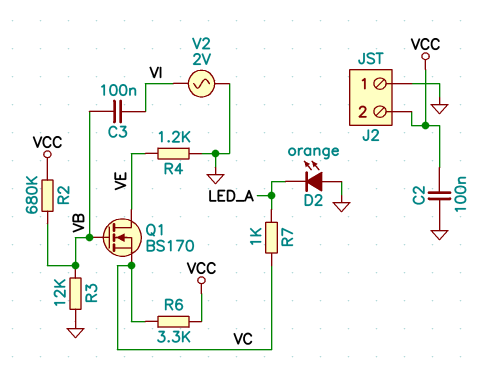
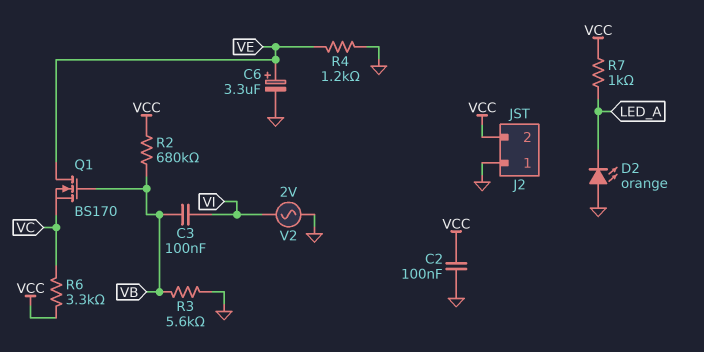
C6: none -> 3.3uF (plus VE, minus GND)
R3: 12k (GND, VB) -> 5.6k (GND, VB)
R7: 1k (LED_A, VC) -> 1k (LED_A, VCC)

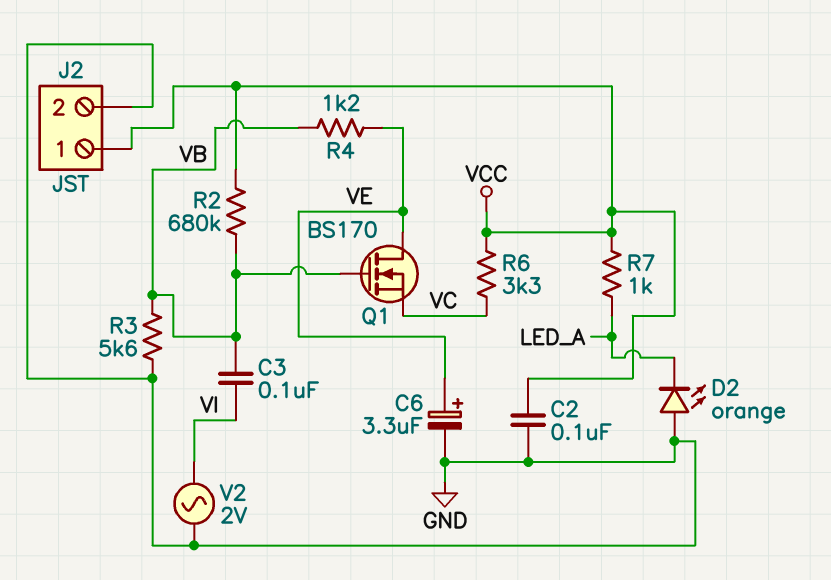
J2 pin 1: GND -> VCC
J2 pin 2: VCC -> GND
R4: 1.2k (GND, VE) -> 1.2k (VB, VE)

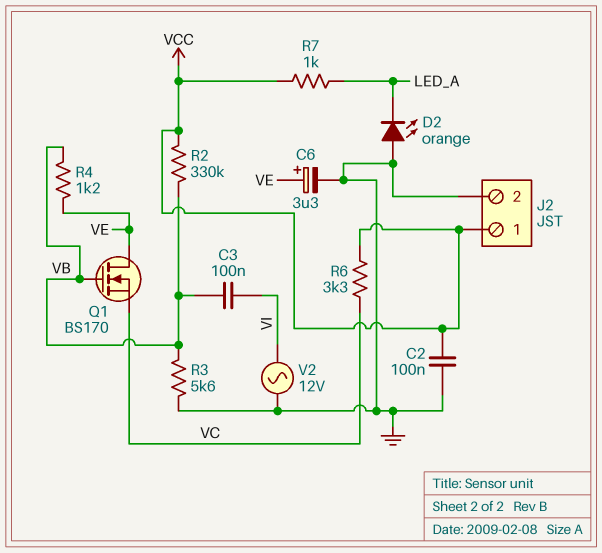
R2: 680k (VB, VCC) -> 330k (VB, VCC)
V2: AC 2V (GND, VI) -> AC 12V (GND, VI)

